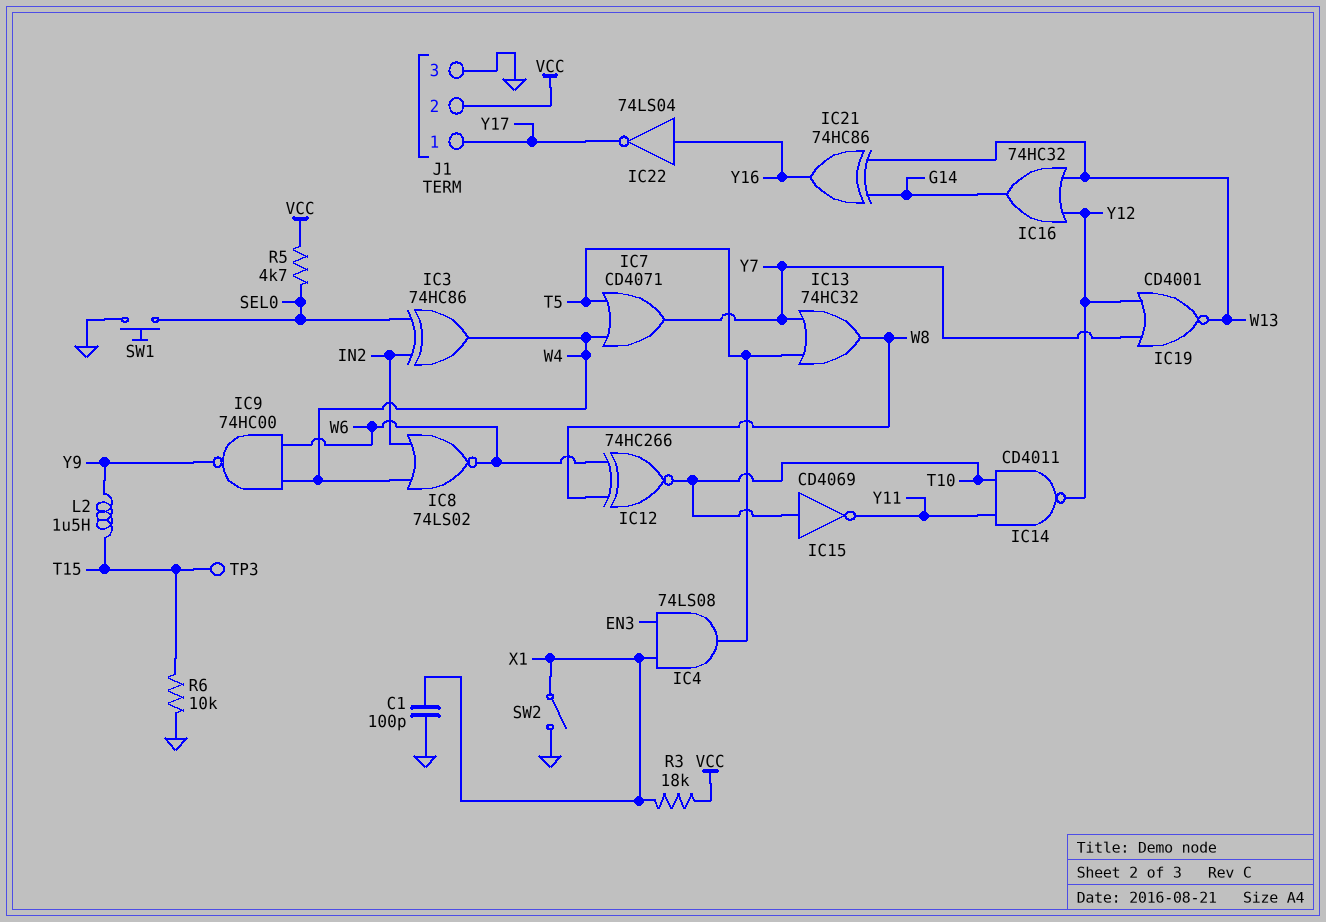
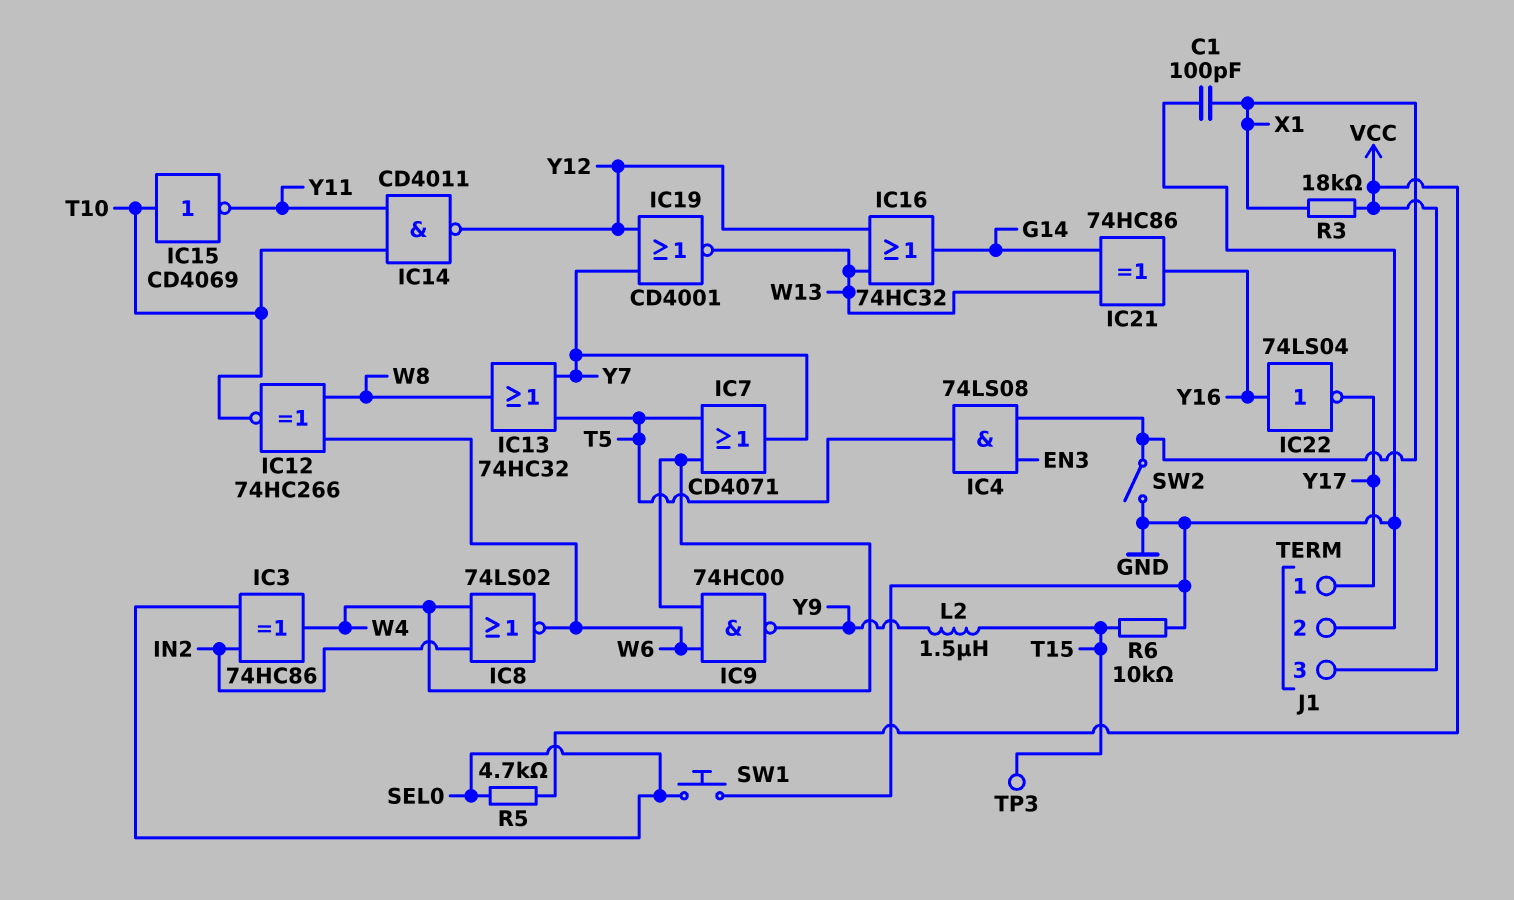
J1 pin 2: VCC -> GND
J1 pin 3: GND -> VCC

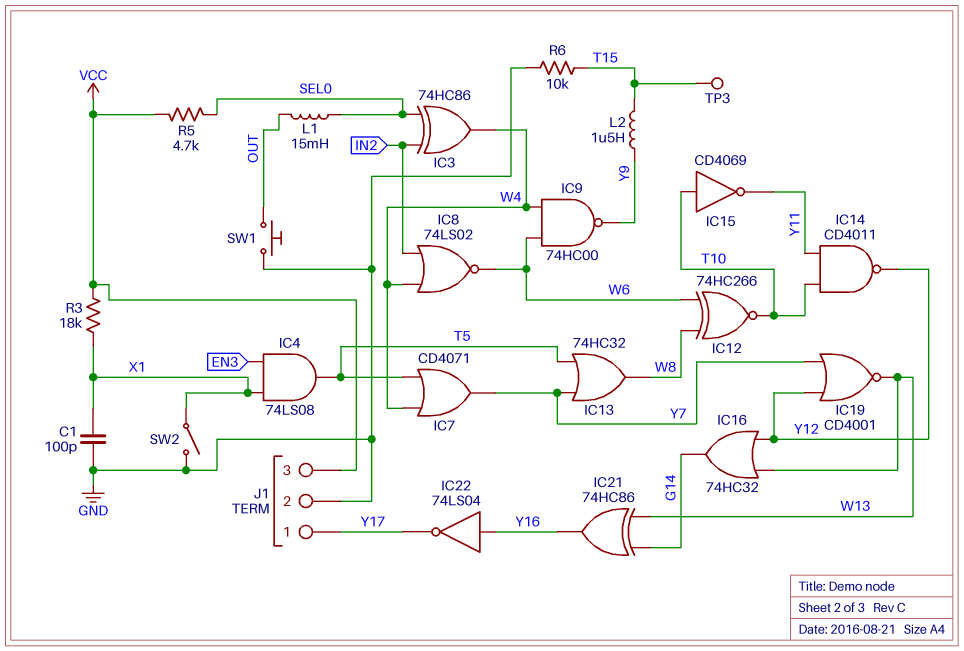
L1: none -> 15mH (OUT, SEL0)
SW1: button (GND, SEL0) -> button (GND, OUT)

